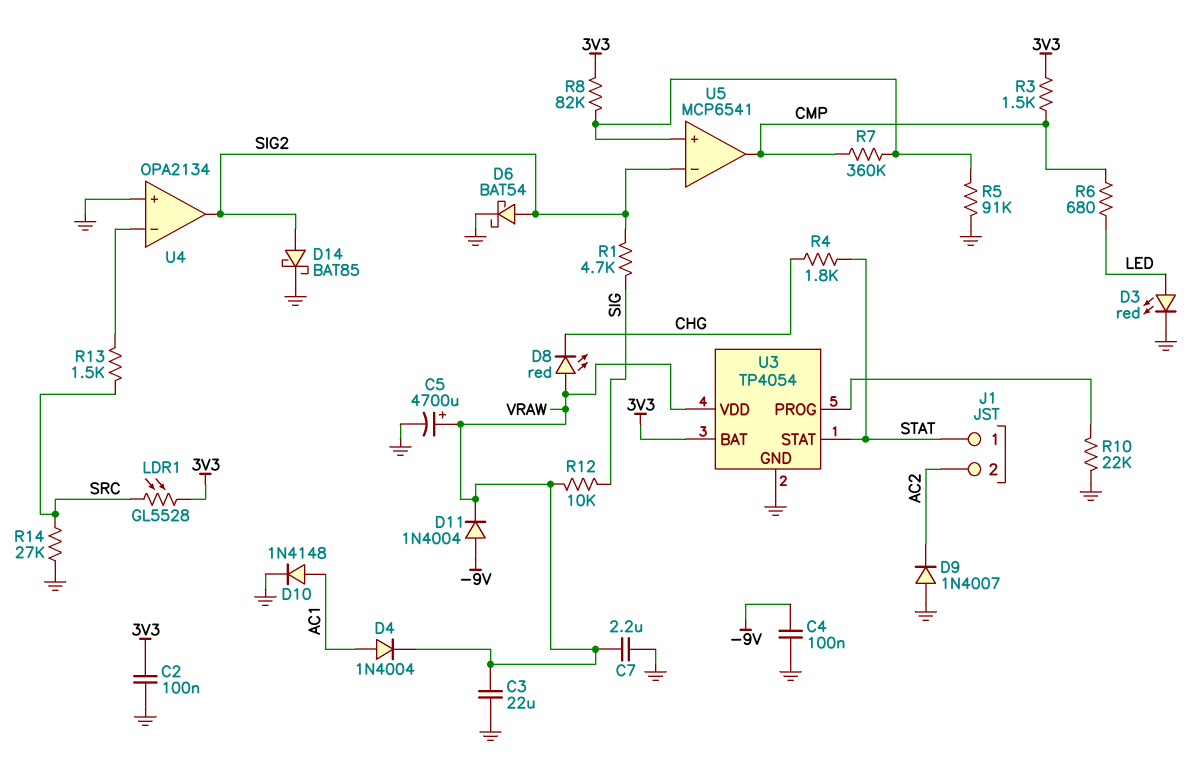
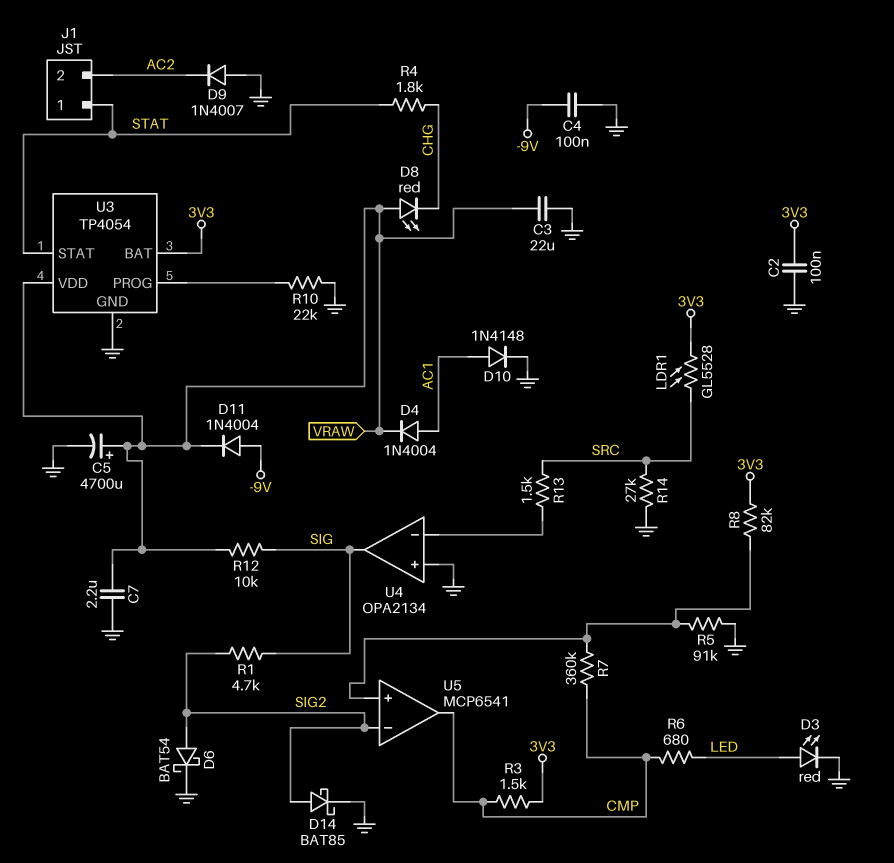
U4 pin out: SIG2 -> SIG

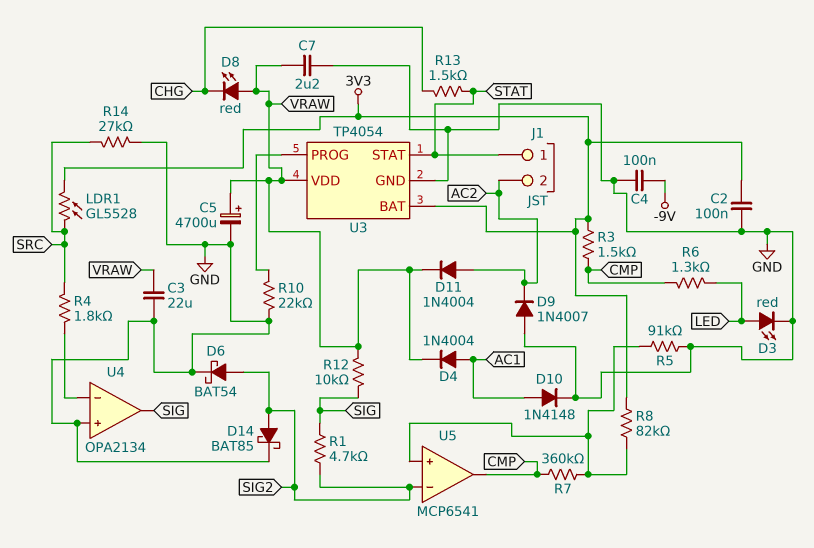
D11: diode 1N4004 (A -9V, K VRAW) -> diode 1N4004 (A AC2, K VRAW)
R4: 1.8k (CHG, STAT) -> 1.8k (SRC, U4/in-)
R6: 680 (CMP, LED) -> 1.3k (CMP, LED)
R13: 1.5k (SRC, U4/in-) -> 1.5k (CHG, STAT)

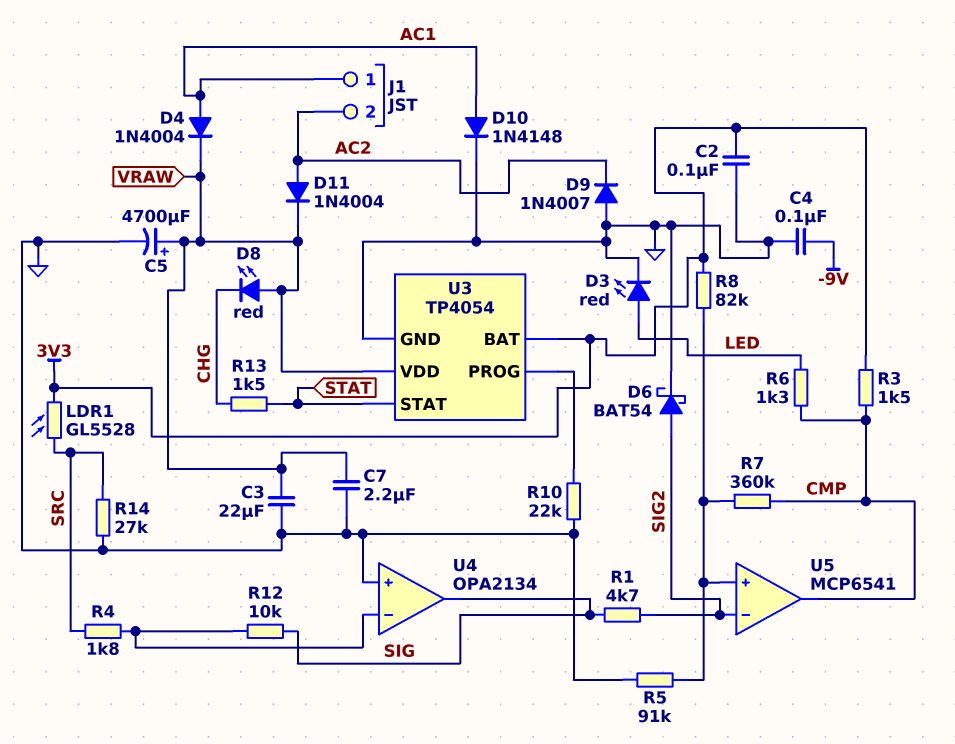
D14: schottky BAT85 (A SIG2, K GND) -> none
J1 pin 1: STAT -> AC1
R12: 10k (SIG, VRAW) -> 10k (SIG, U4/in-)

